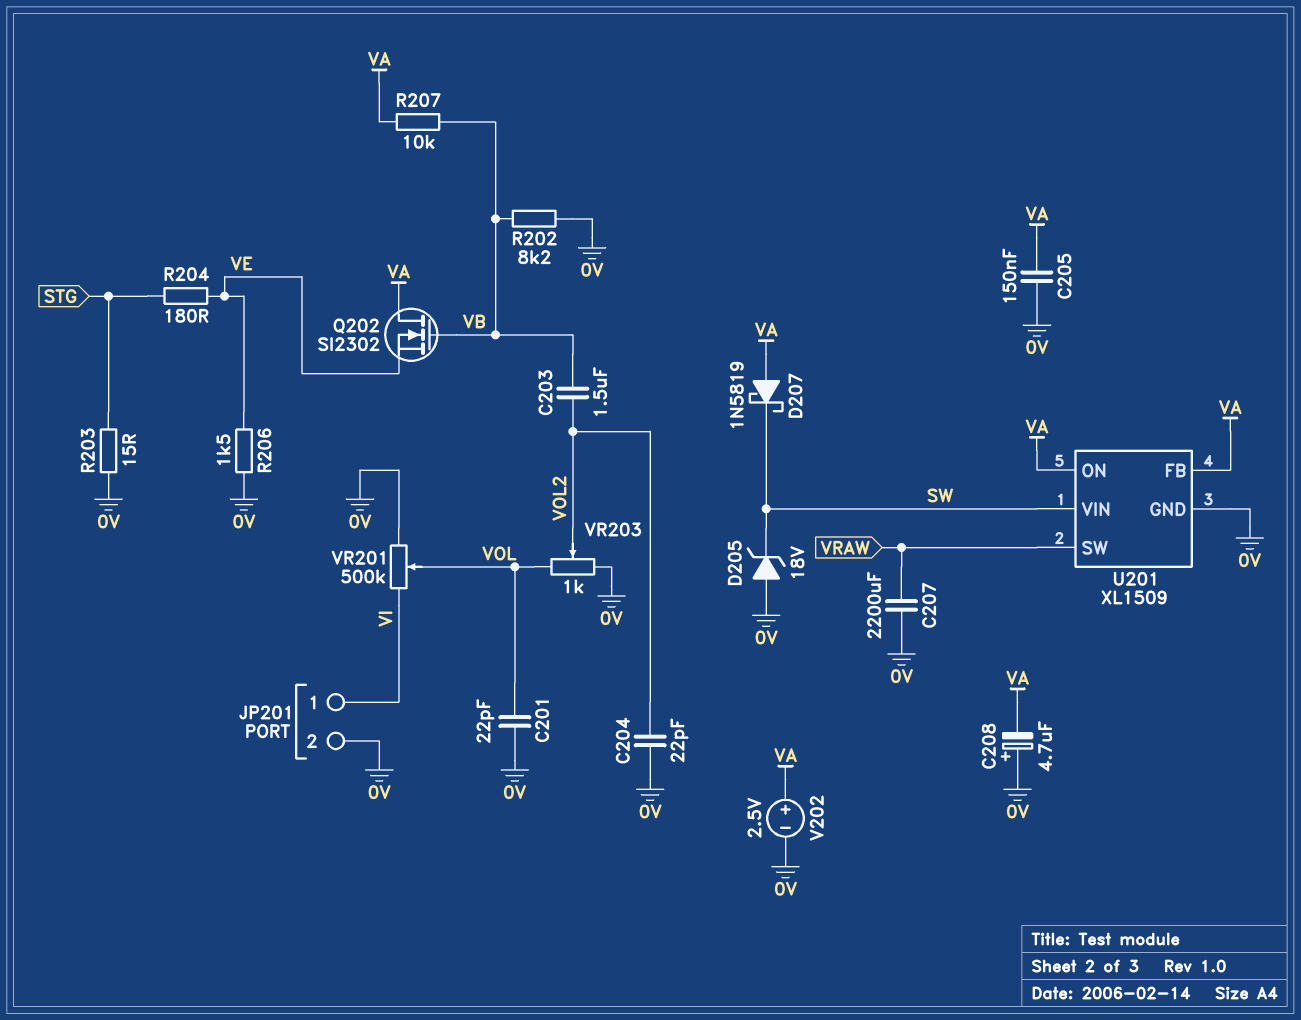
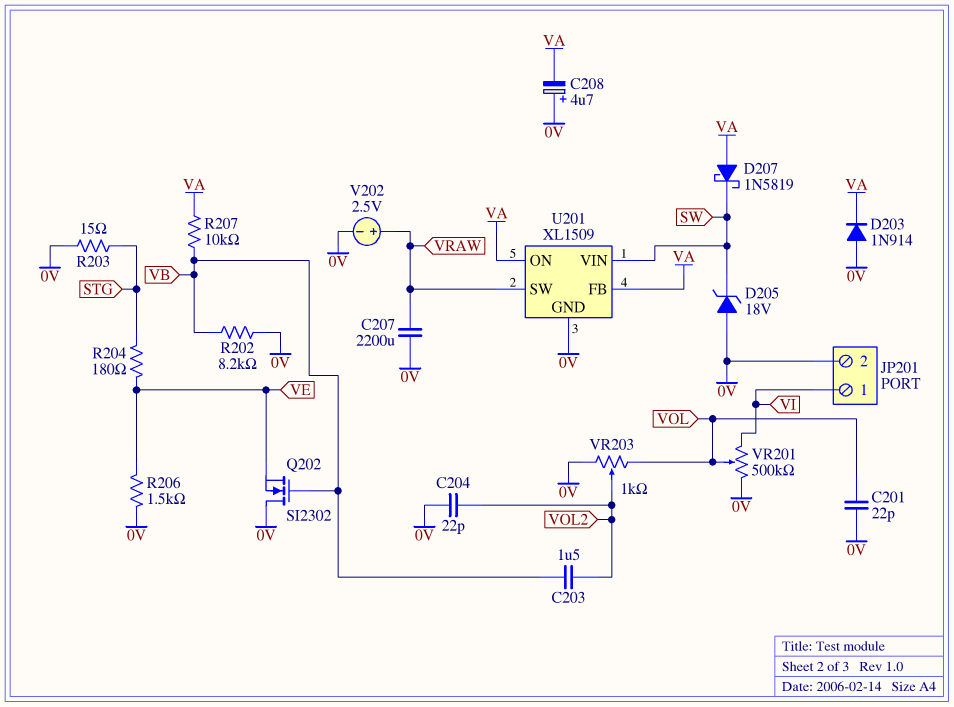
C205: 150nF (0V, VA) -> none
D203: none -> diode 1N914 (A 0V, K VA)
Q202: NMOS SI2302 (G VB, D VA, S VE) -> NMOS SI2302 (G VB, D 0V, S VE)
V202: 2.5V (plus VA, minus 0V) -> 2.5V (plus VRAW, minus 0V)

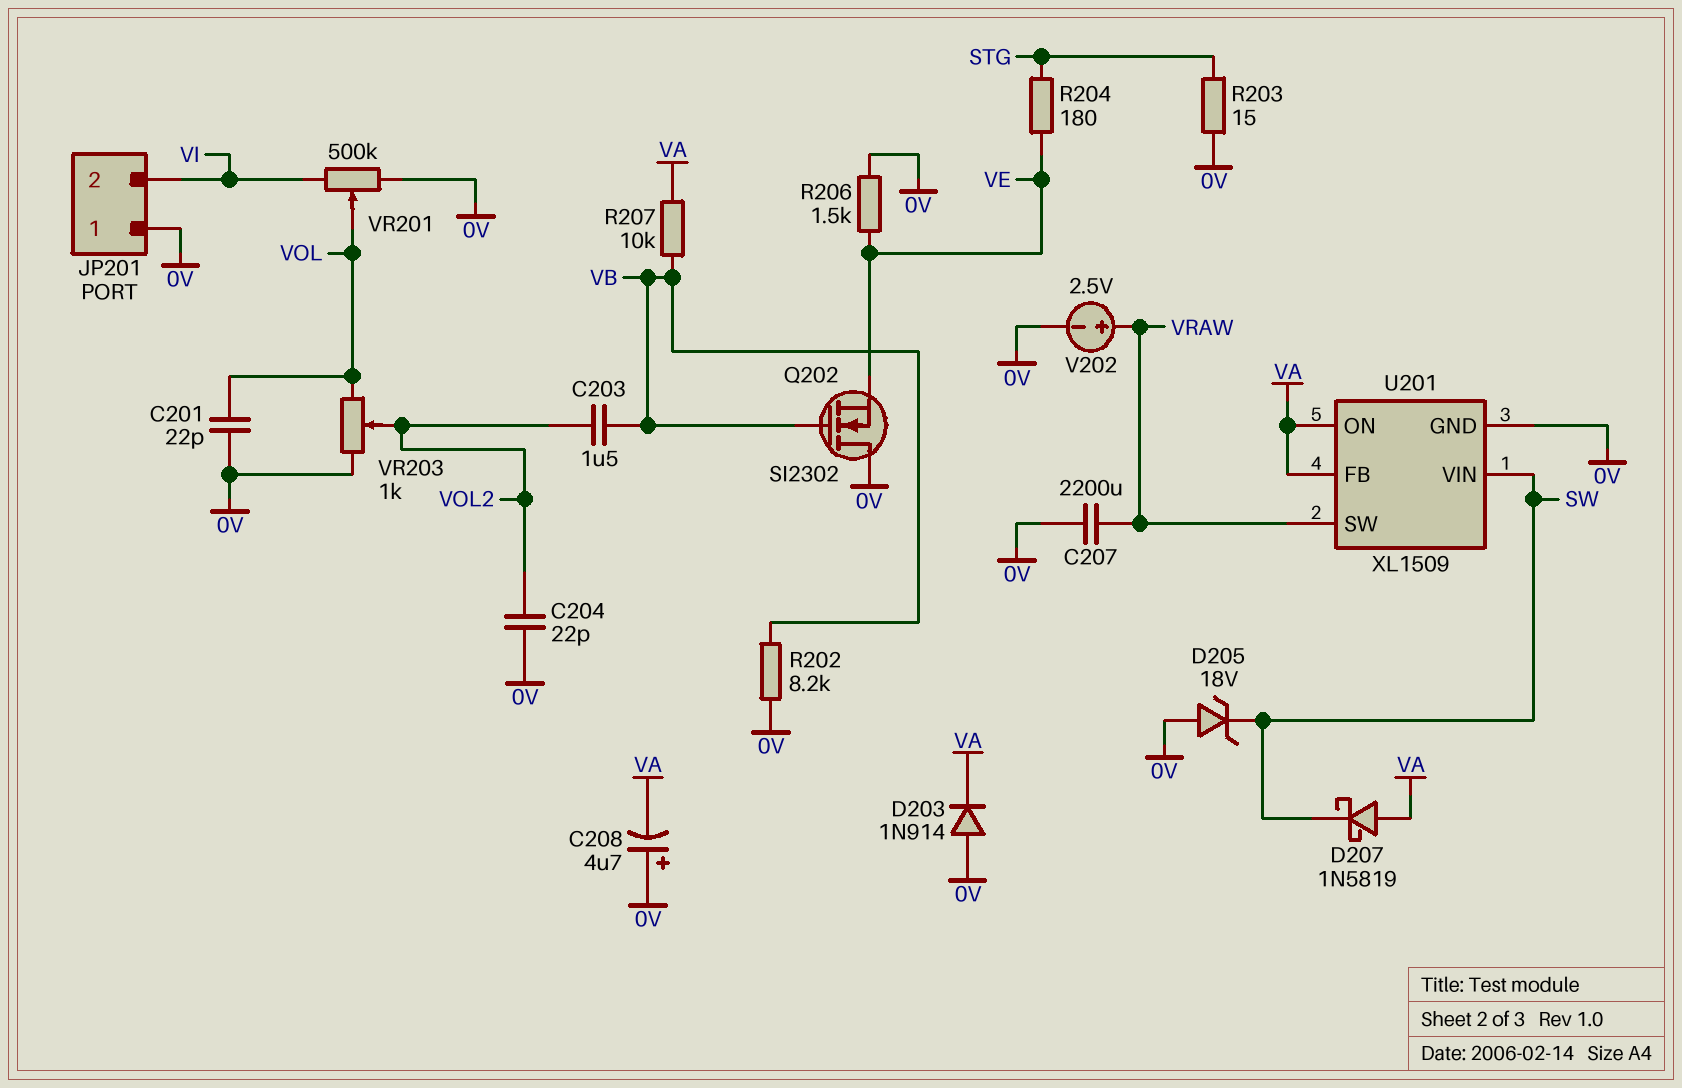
JP201 pin 1: VI -> 0V
JP201 pin 2: 0V -> VI

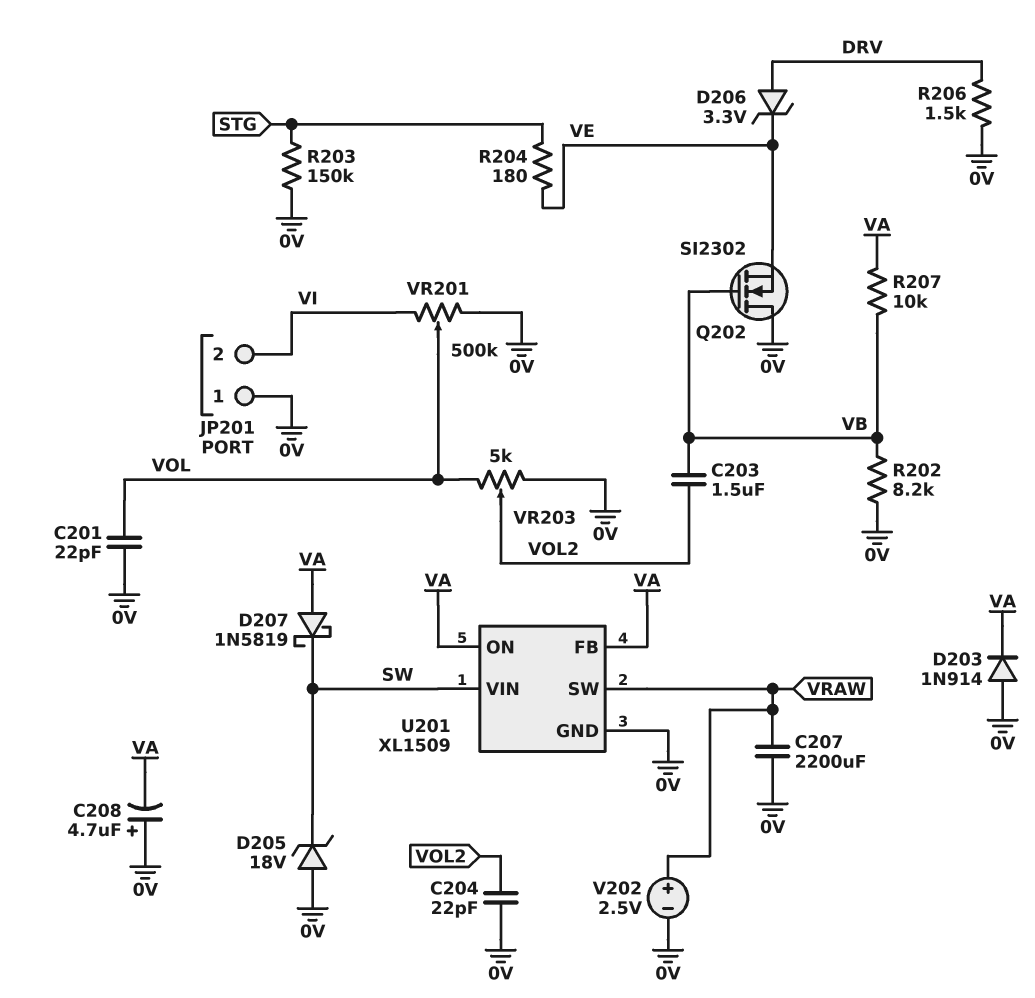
D206: none -> zener 3.3V (A DRV, K VE)
R203: 15 (0V, STG) -> 150k (0V, STG)
R206: 1.5k (0V, VE) -> 1.5k (0V, DRV)
VR203: 1k (0V, VOL, wiper VOL2) -> 5k (0V, VOL, wiper VOL2)

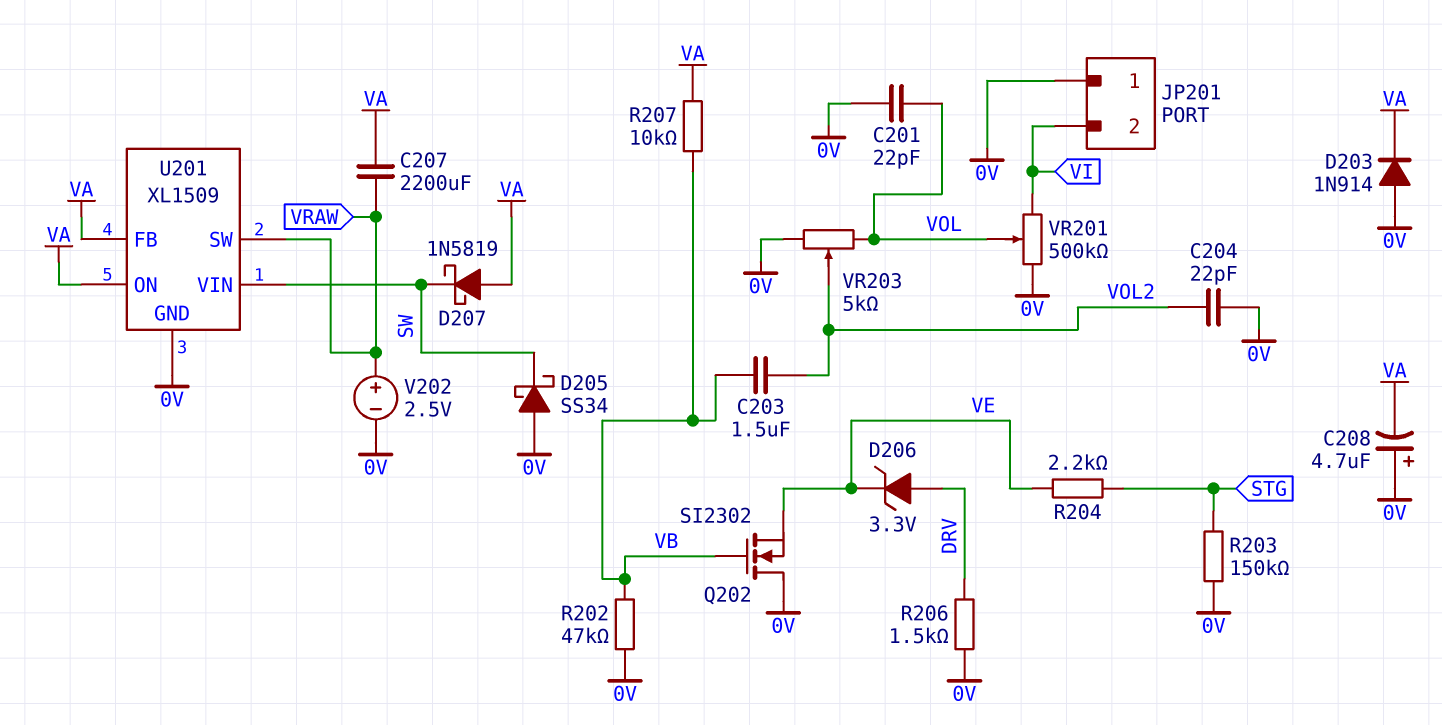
C207: 2200uF (0V, VRAW) -> 2200uF (VA, VRAW)
D205: zener 18V (A 0V, K SW) -> schottky SS34 (A 0V, K SW)
R202: 8.2k (0V, VB) -> 47k (0V, VB)
R204: 180 (STG, VE) -> 2.2k (STG, VE)

